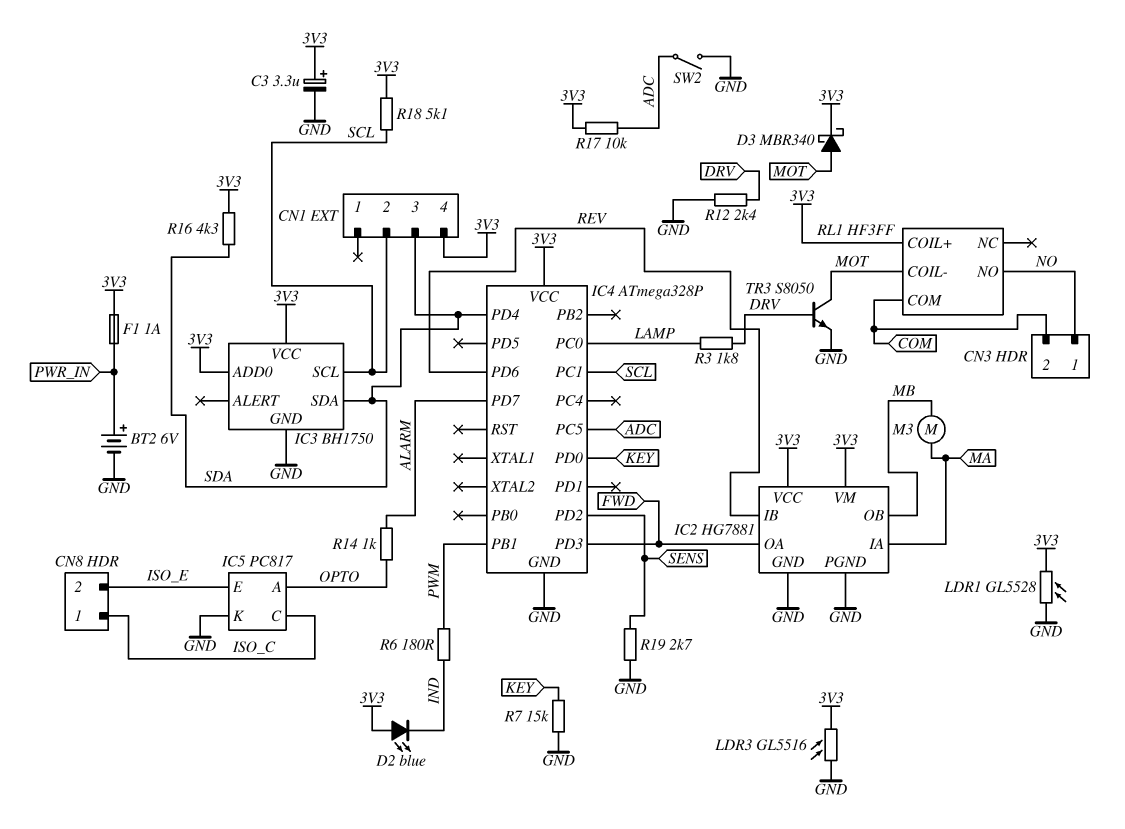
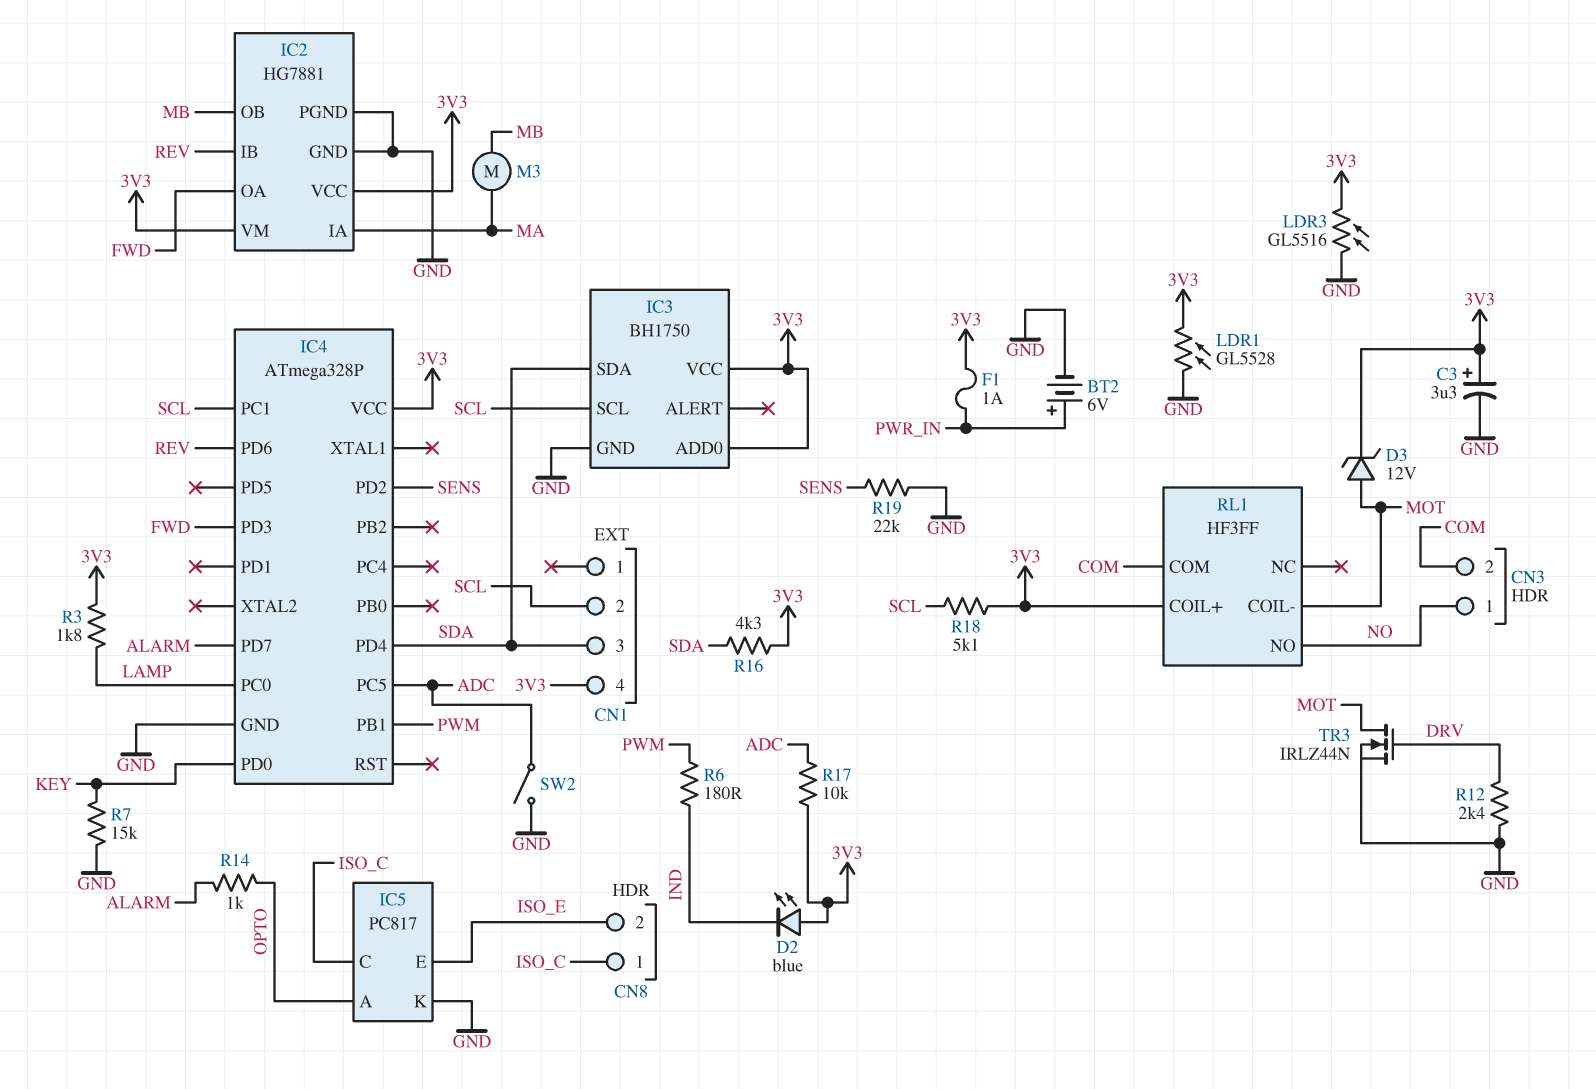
D3: schottky MBR340 (A MOT, K 3V3) -> zener 12V (A MOT, K 3V3)
R3: 1.8k (DRV, LAMP) -> 1.8k (3V3, LAMP)
R19: 2.7k (GND, SENS) -> 22k (GND, SENS)
TR3: NPN S8050 (B DRV, C MOT, E GND) -> NMOS IRLZ44N (G DRV, D MOT, S GND)

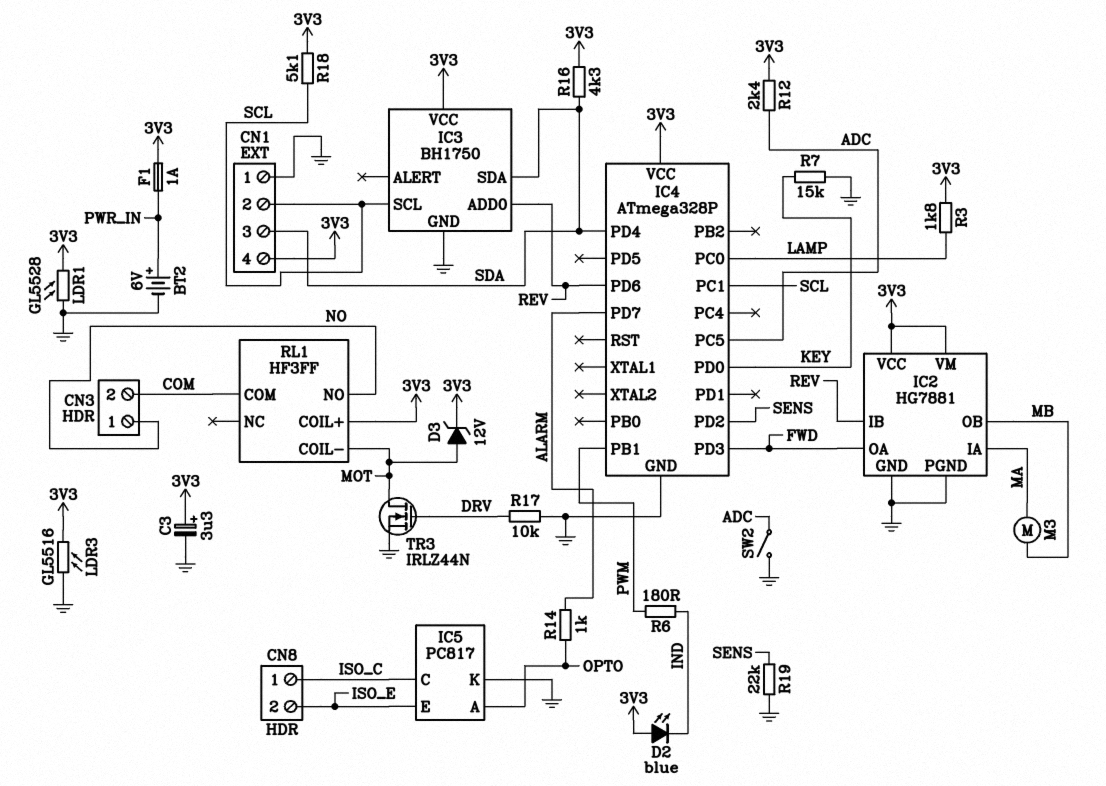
CN1 pin 1: none -> GND
IC3 pin ADD0: 3V3 -> REV
R12: 2.4k (DRV, GND) -> 2.4k (3V3, ADC)
R17: 10k (3V3, ADC) -> 10k (DRV, GND)

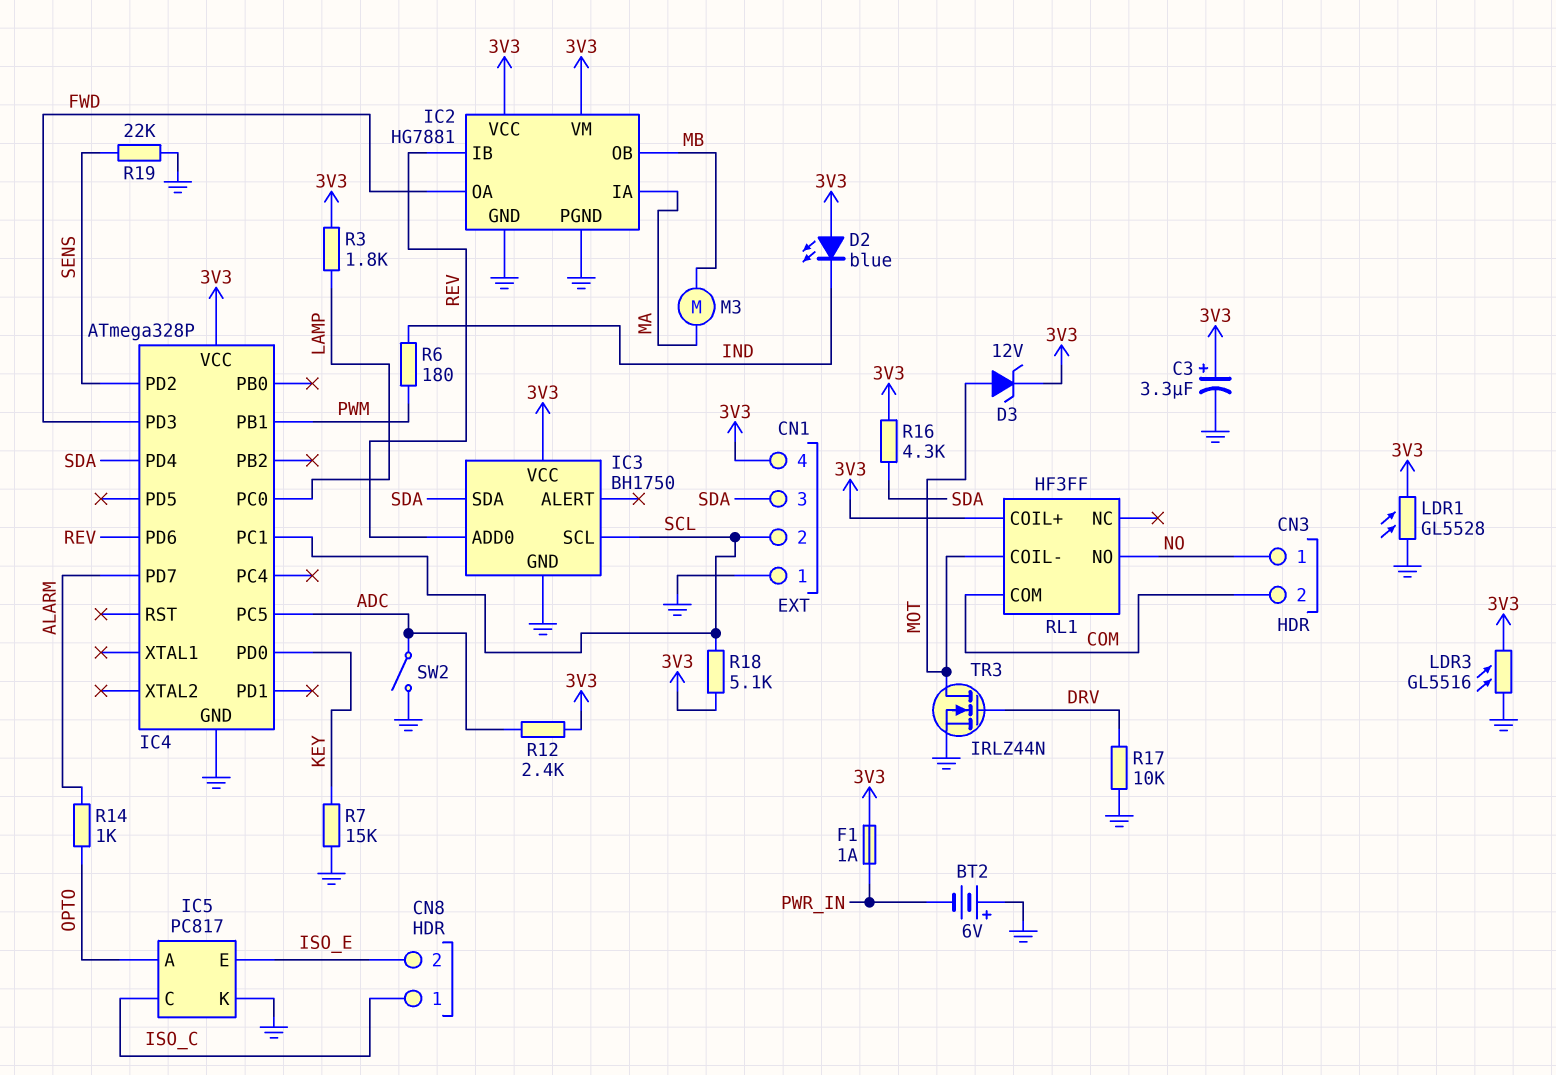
BT2: 6V (plus PWR_IN, minus GND) -> 6V (plus GND, minus PWR_IN)

